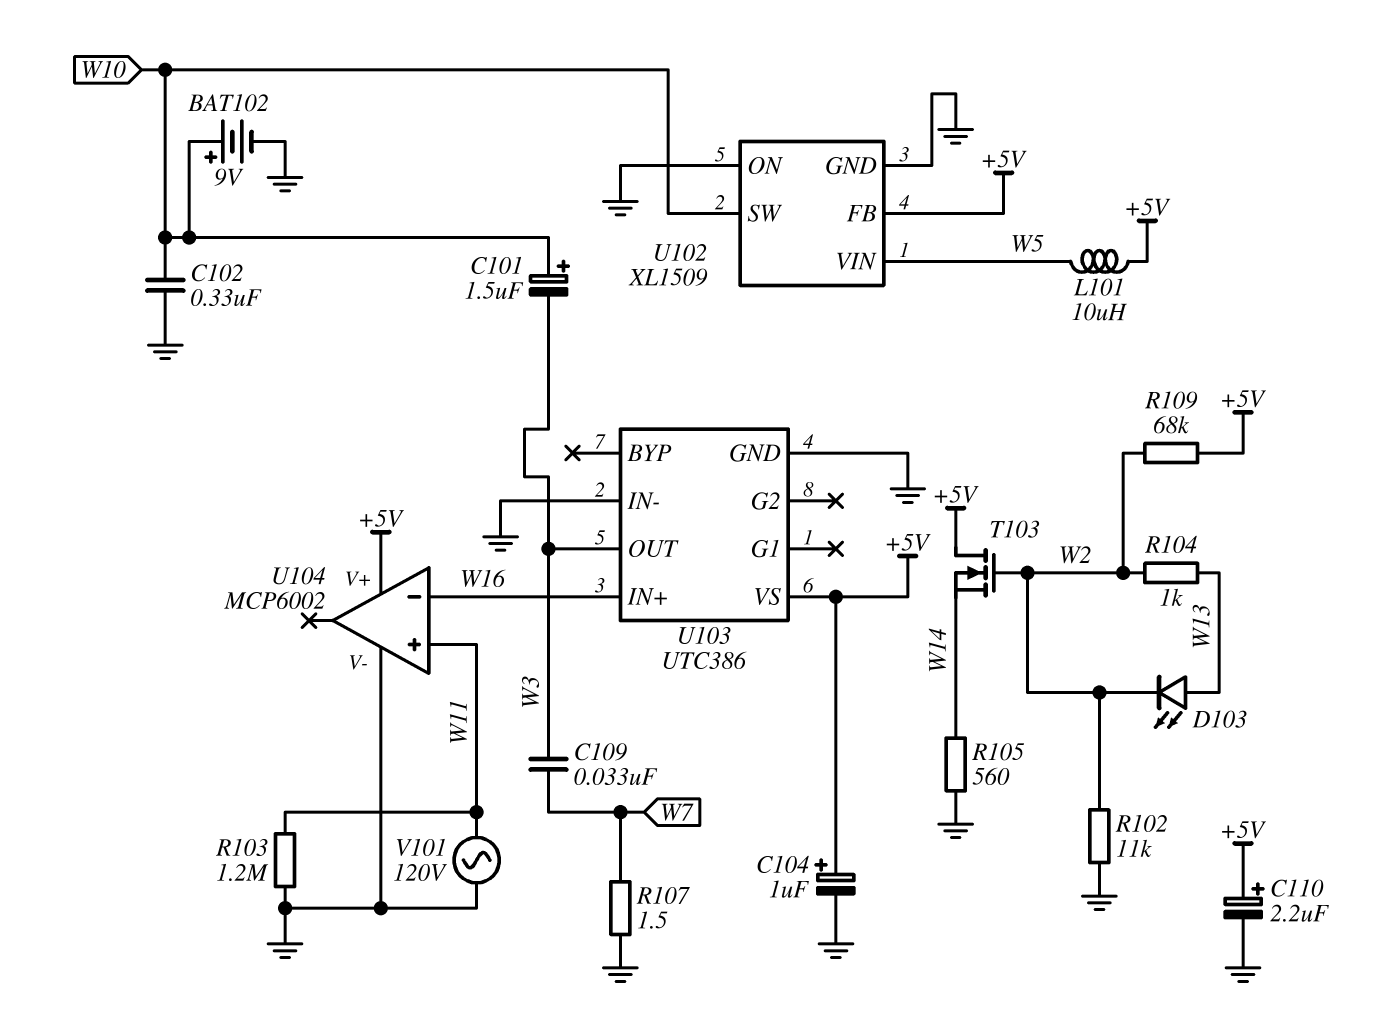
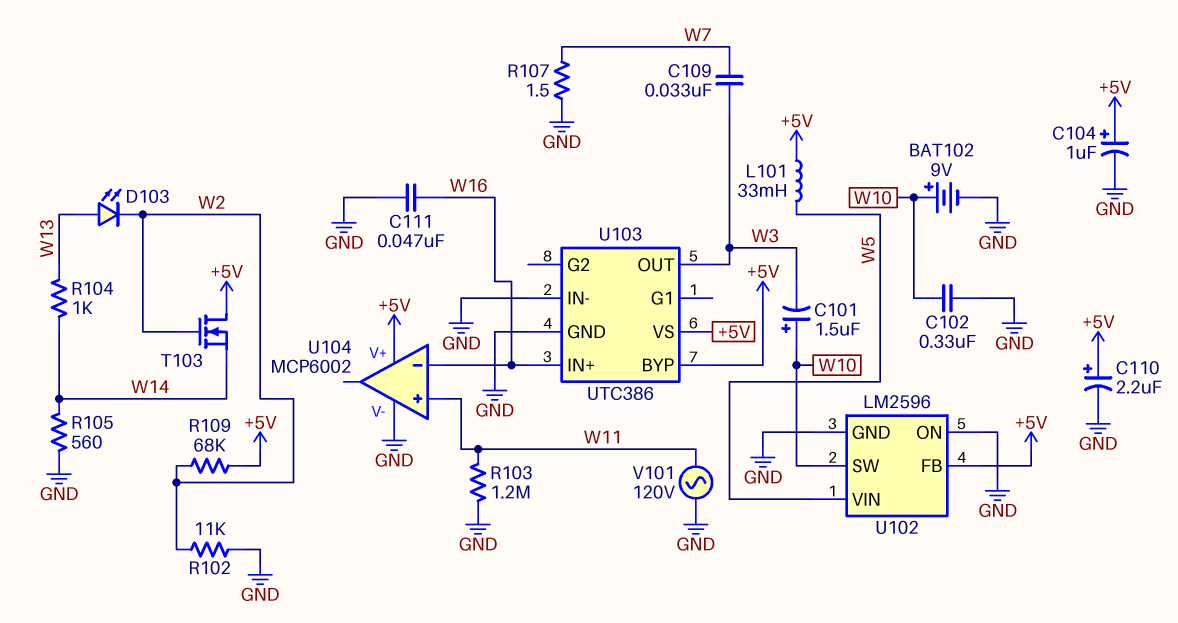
C111: none -> 47nF (GND, W16)
L101: 10uH (+5V, W5) -> 33mH (+5V, W5)
R104: 1k (W2, W13) -> 1k (W13, W14)
U102: XL1509 -> LM2596
U103 pin BYP: none -> +5V

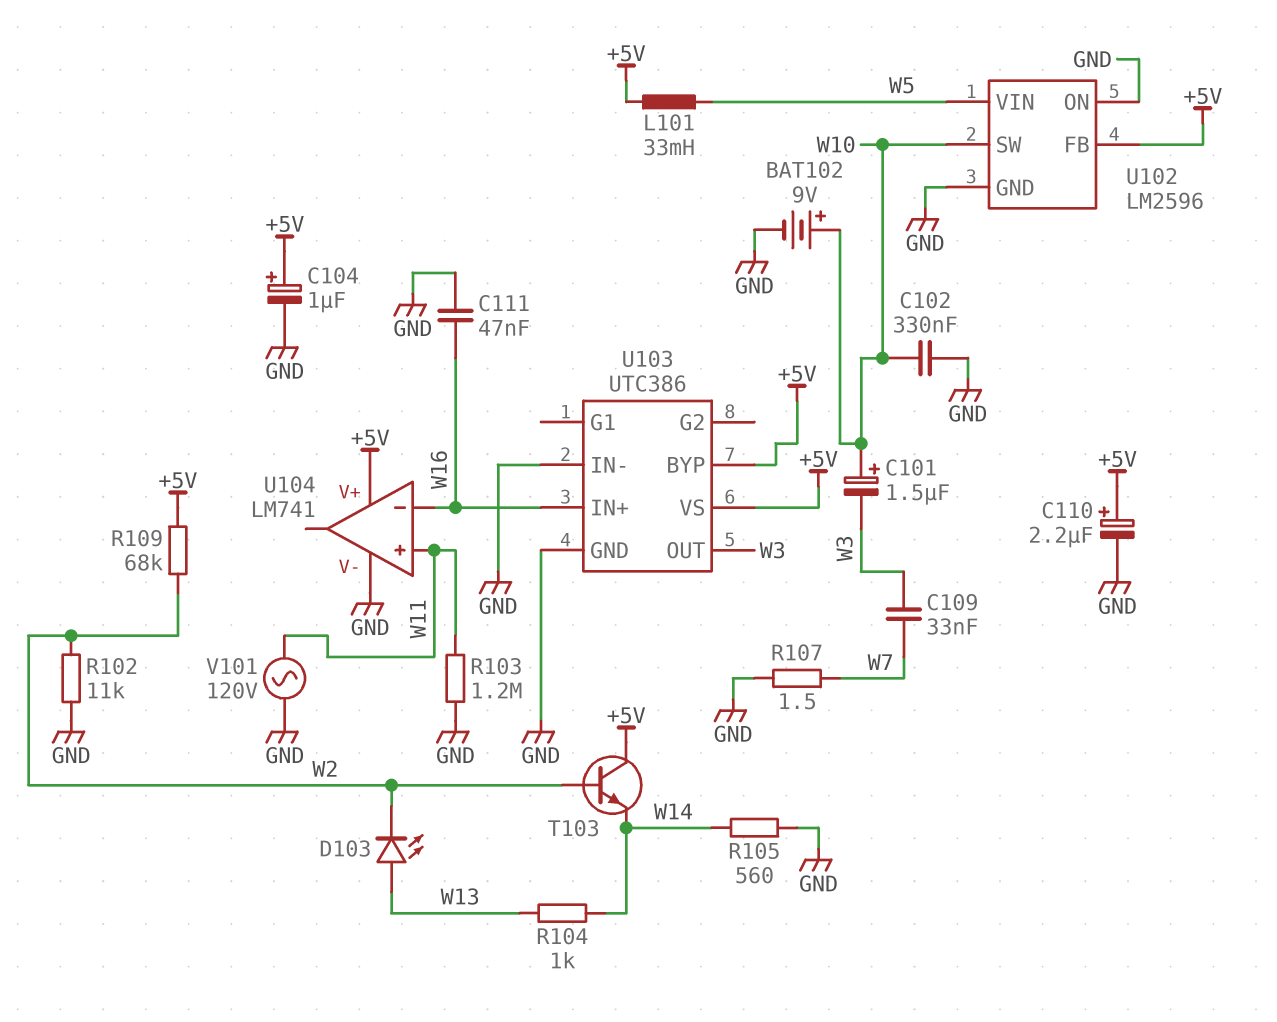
T103: NMOS (G W2, D +5V, S W14) -> NPN (B W2, C +5V, E W14)
U104: MCP6002 -> LM741

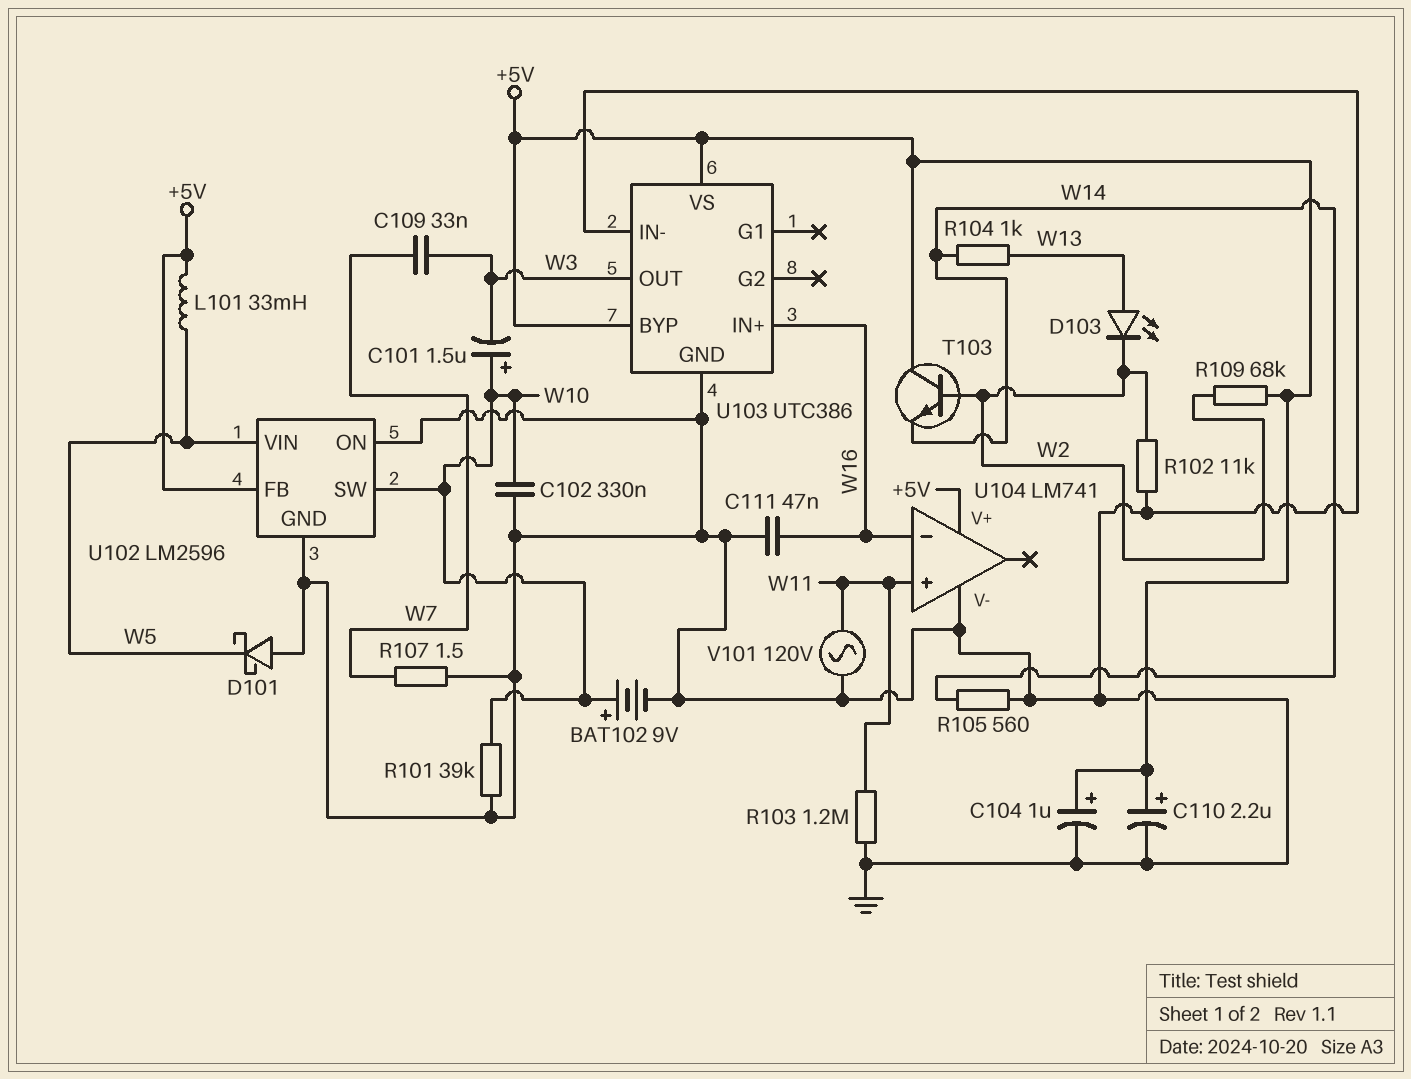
D101: none -> schottky (A GND, K W5)
R101: none -> 39k (GND, W10)

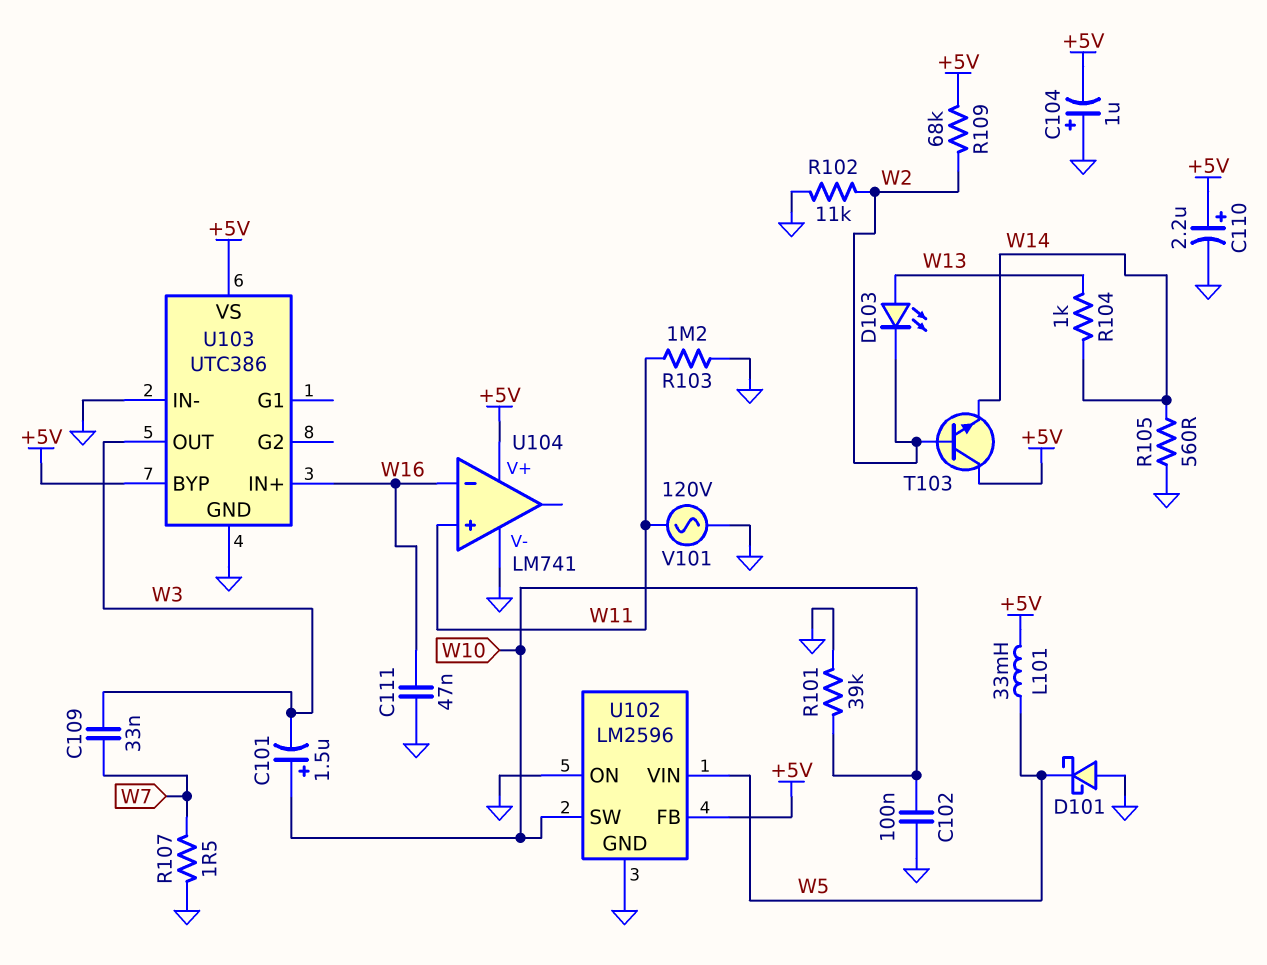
BAT102: 9V (plus W10, minus GND) -> none
C102: 330nF (GND, W10) -> 100nF (GND, W10)
C104: 1uF (plus +5V, minus GND) -> 1uF (plus GND, minus +5V)

